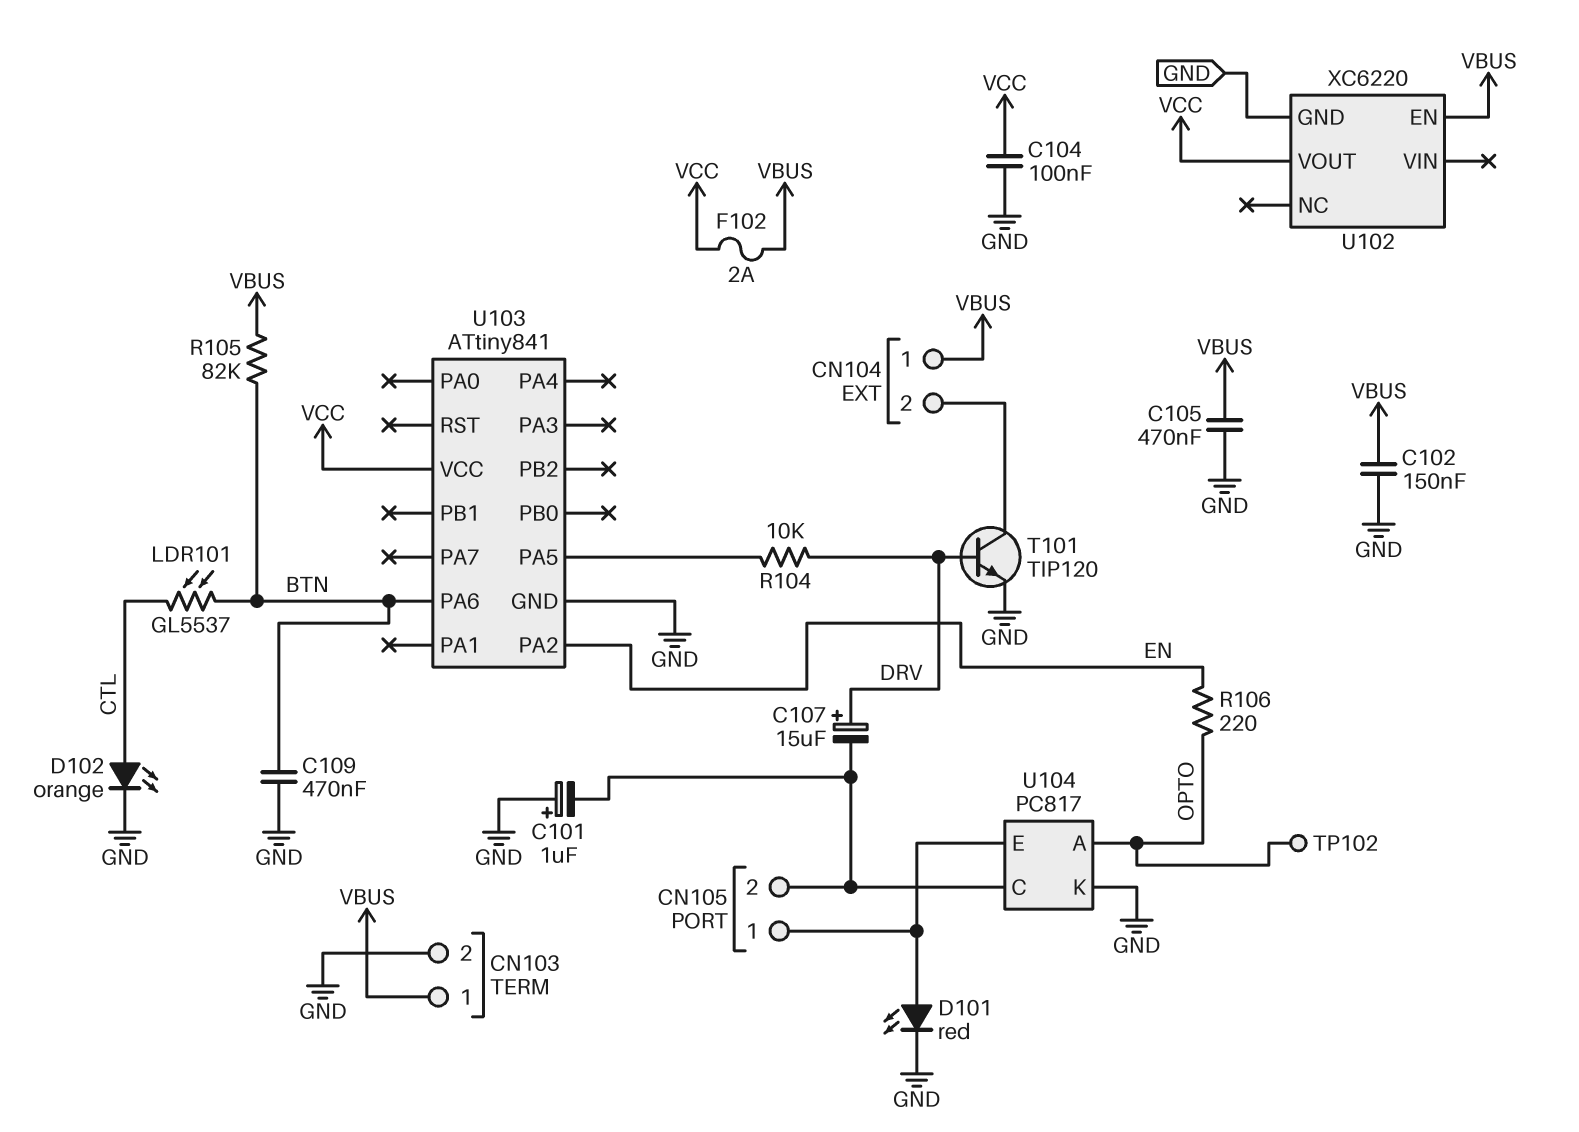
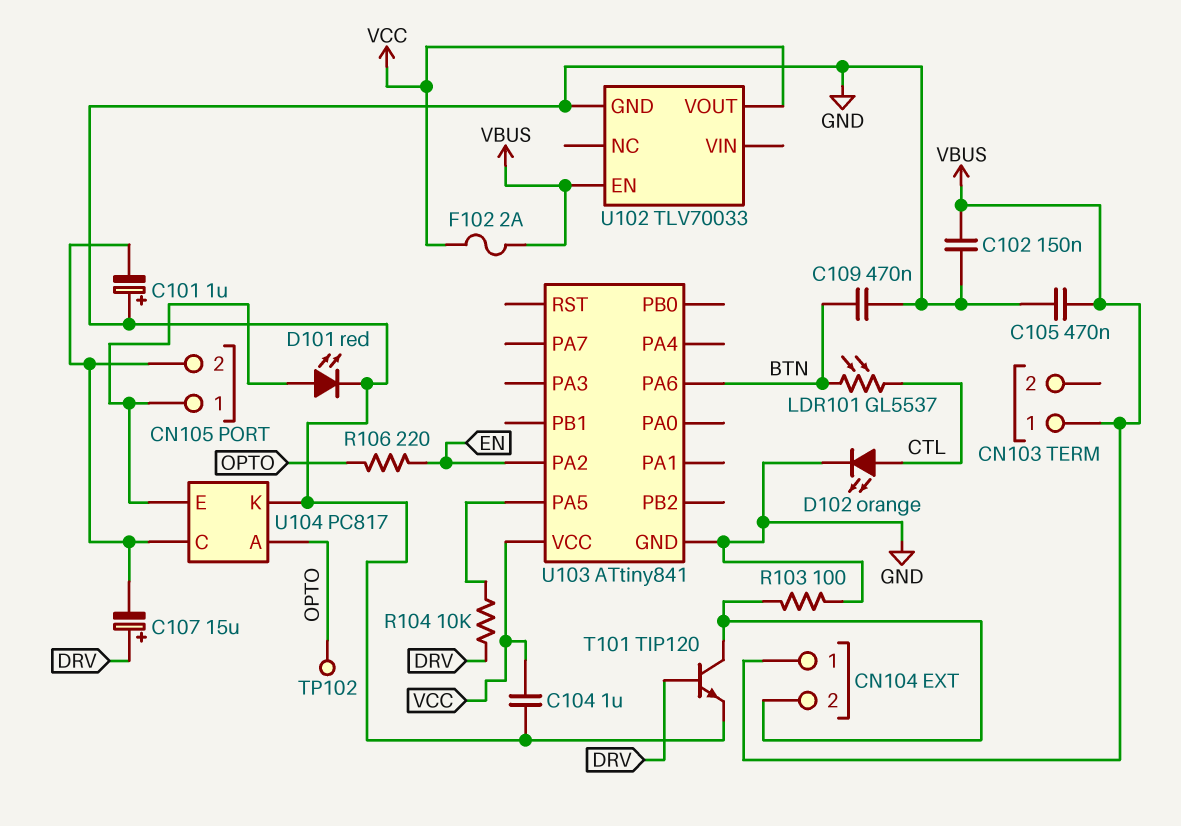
C104: 100nF (GND, VCC) -> 1uF (GND, VCC)
CN103 pin 2: GND -> none
R103: none -> 100 (CN104/2, GND)
R105: 82k (BTN, VBUS) -> none
U102: XC6220 -> TLV70033

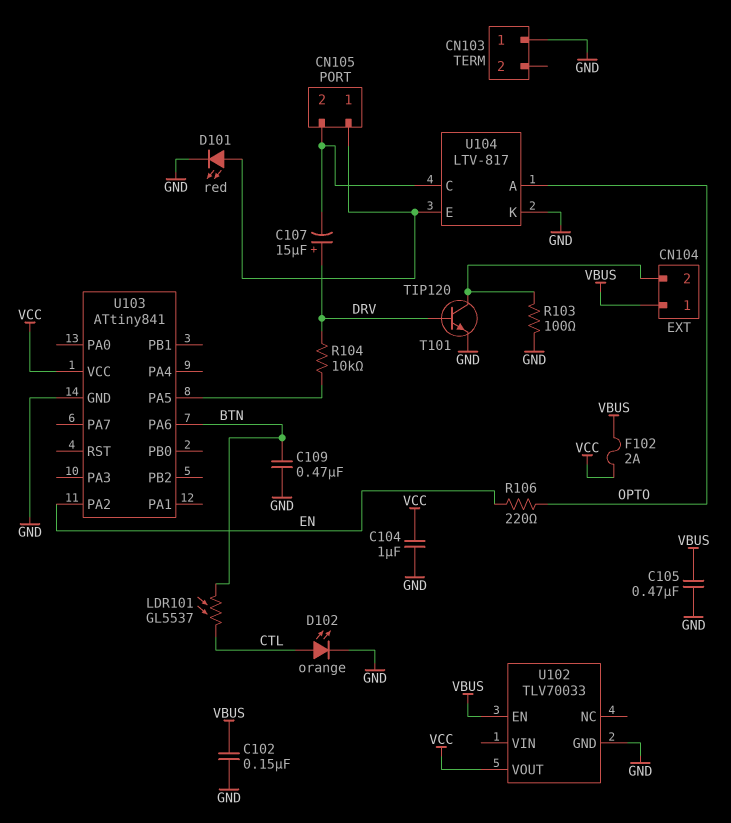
C101: 1uF (plus GND, minus CN105/2) -> none
CN103 pin 1: VBUS -> GND
TP102: test point (OPTO) -> none
U104: PC817 -> LTV-817

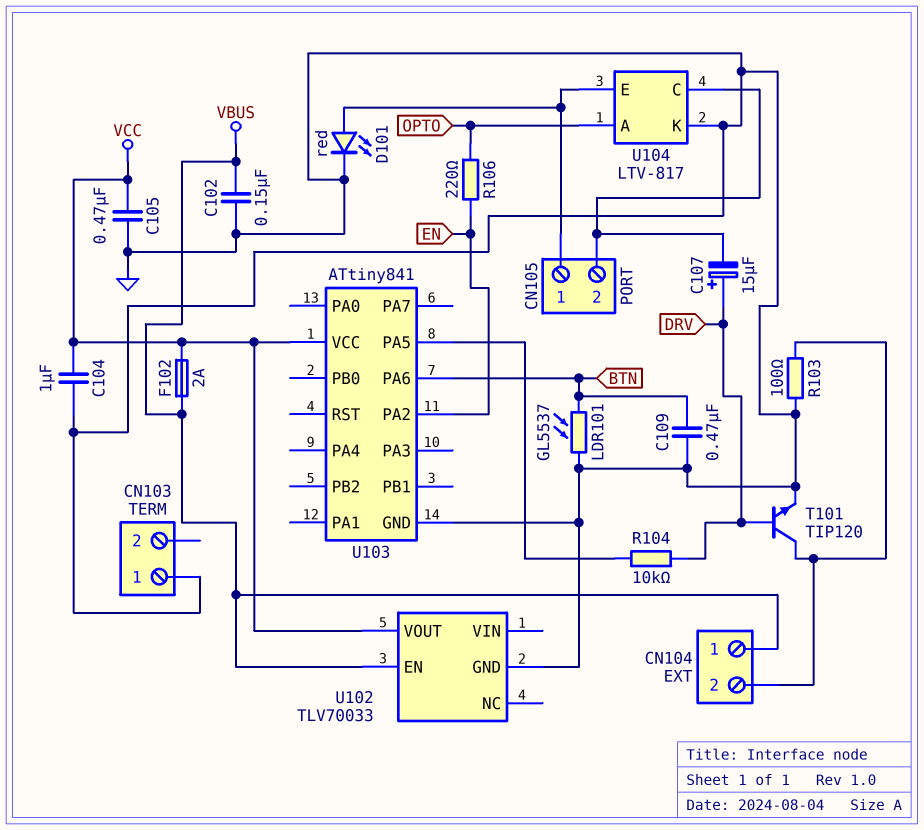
C105: 470nF (GND, VBUS) -> 470nF (GND, VCC)
D102: LED orange (A CTL, K GND) -> none
LDR101: GL5537 (BTN, CTL) -> GL5537 (BTN, GND)

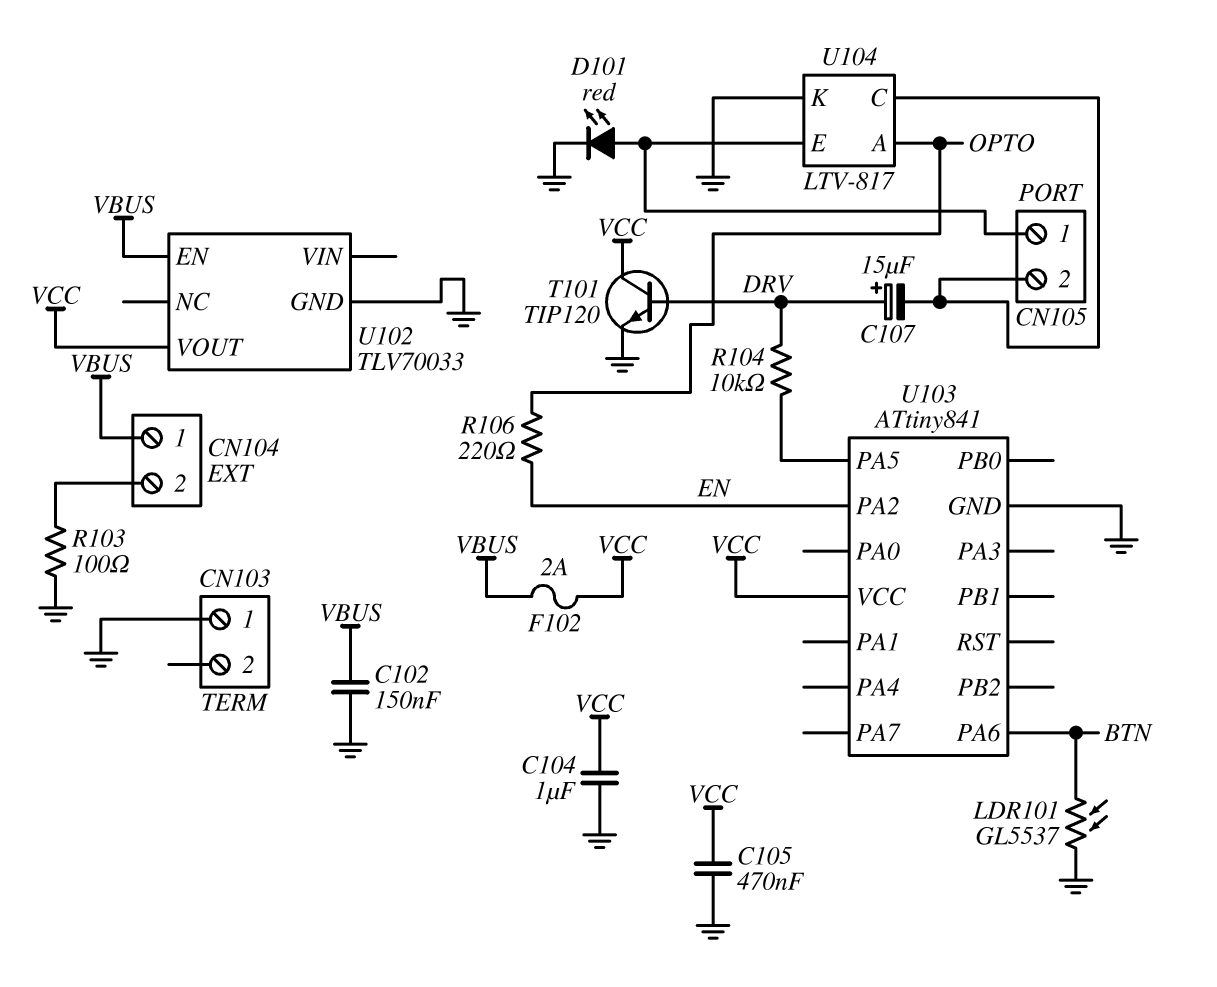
C109: 470nF (BTN, GND) -> none
T101: NPN TIP120 (B DRV, C CN104/2, E GND) -> NPN TIP120 (B DRV, C VCC, E GND)

